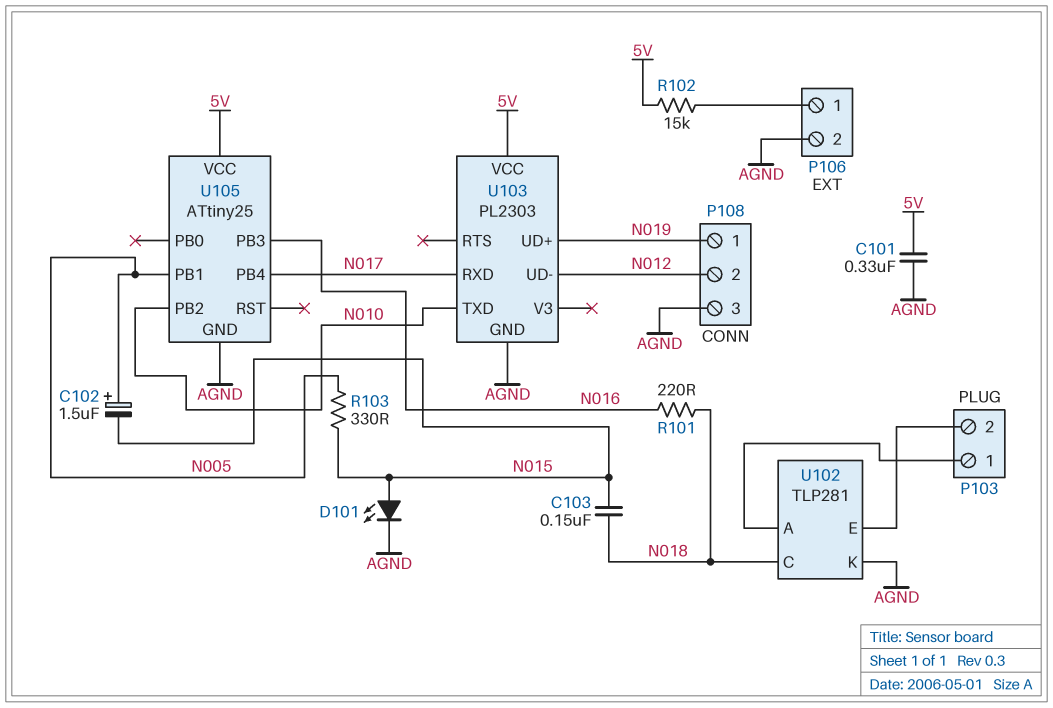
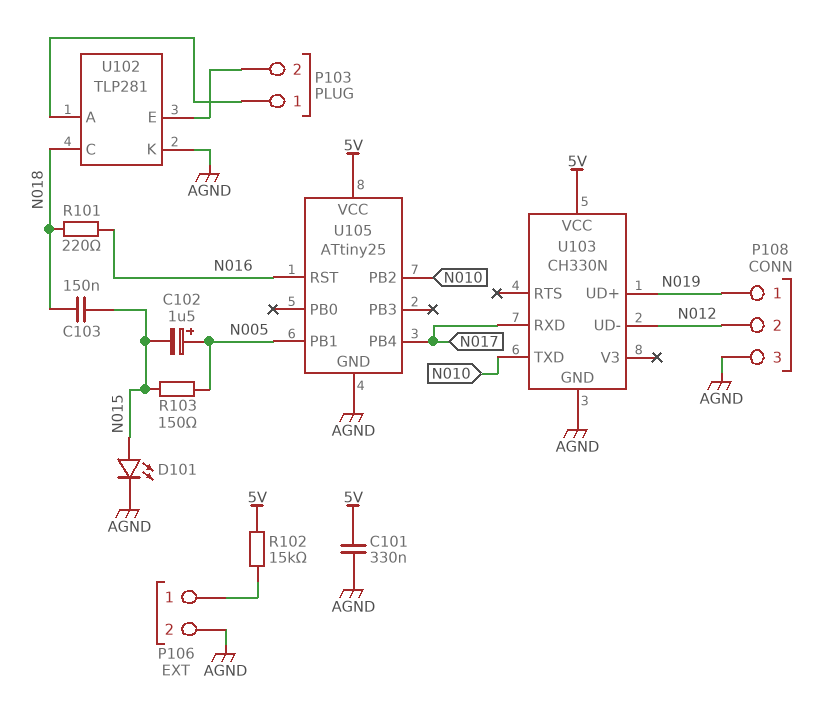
R103: 330 (N005, N015) -> 150 (N005, N015)
U103: PL2303 -> CH330N
U105 pin PB3: N016 -> none
U105 pin RST: none -> N016

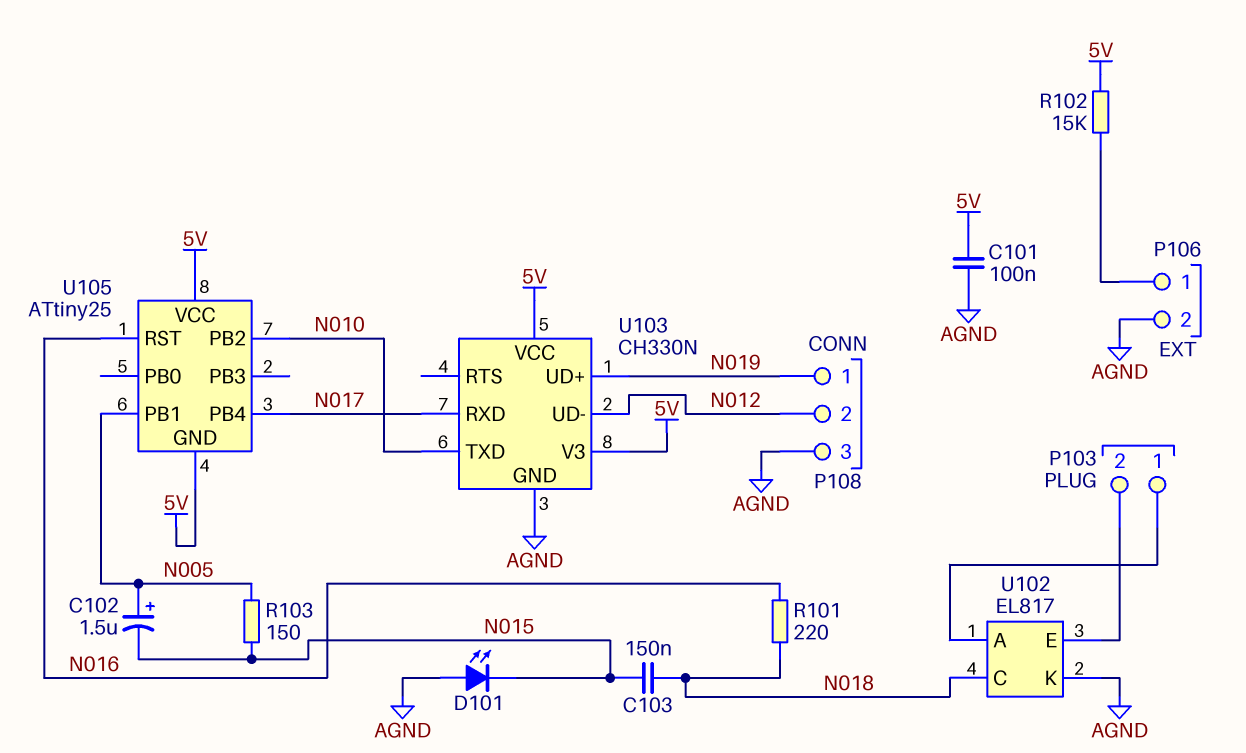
C101: 330nF (5V, AGND) -> 100nF (5V, AGND)
D101: LED (A N015, K AGND) -> LED (A AGND, K N015)
U102: TLP281 -> EL817
U103 pin V3: none -> 5V
U105 pin GND: AGND -> 5V

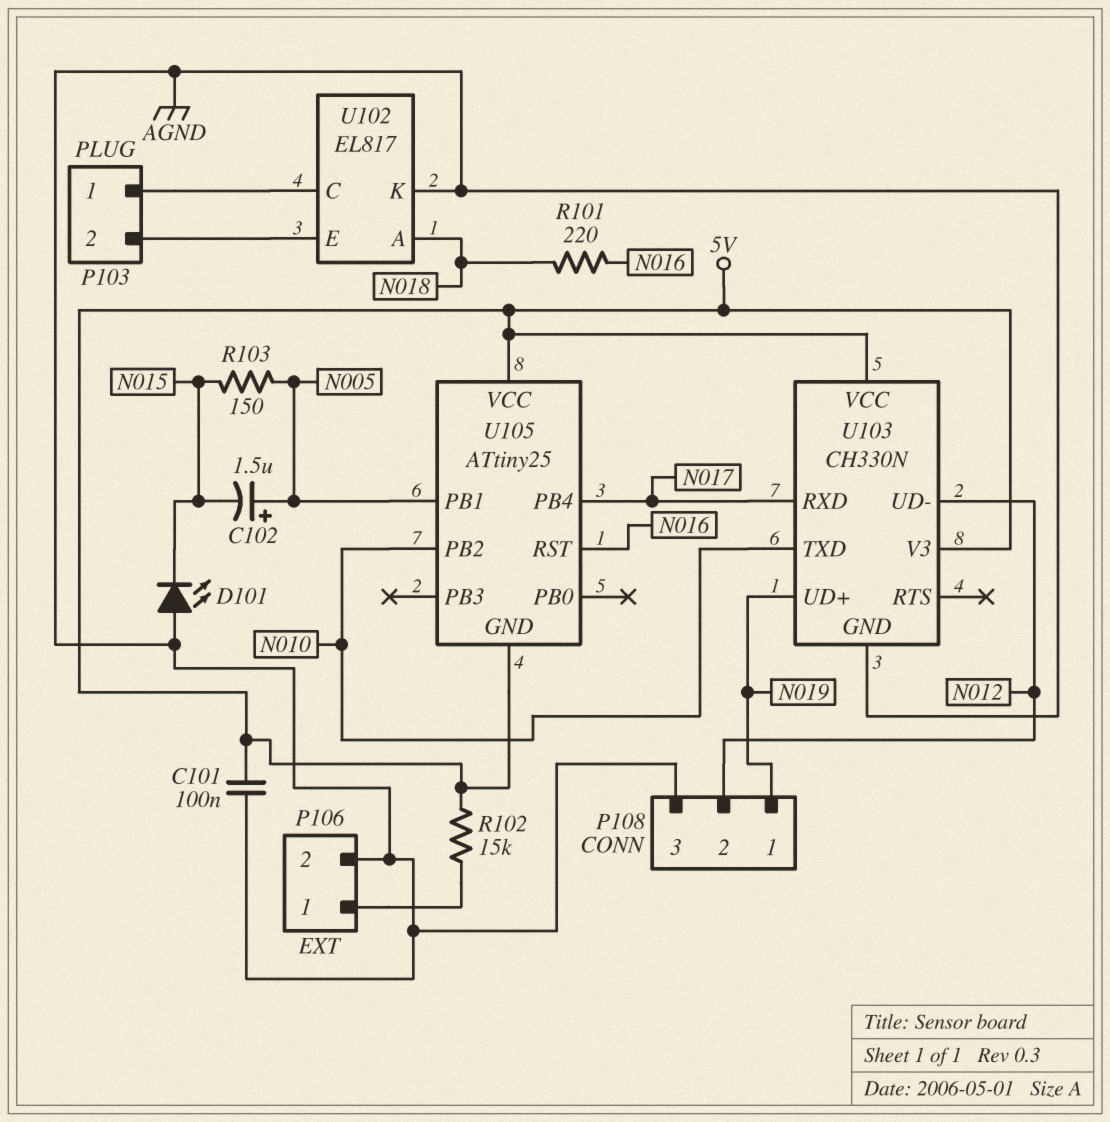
C103: 150nF (N015, N018) -> none
U102 pin A: P103/1 -> N018
U102 pin C: N018 -> P103/1

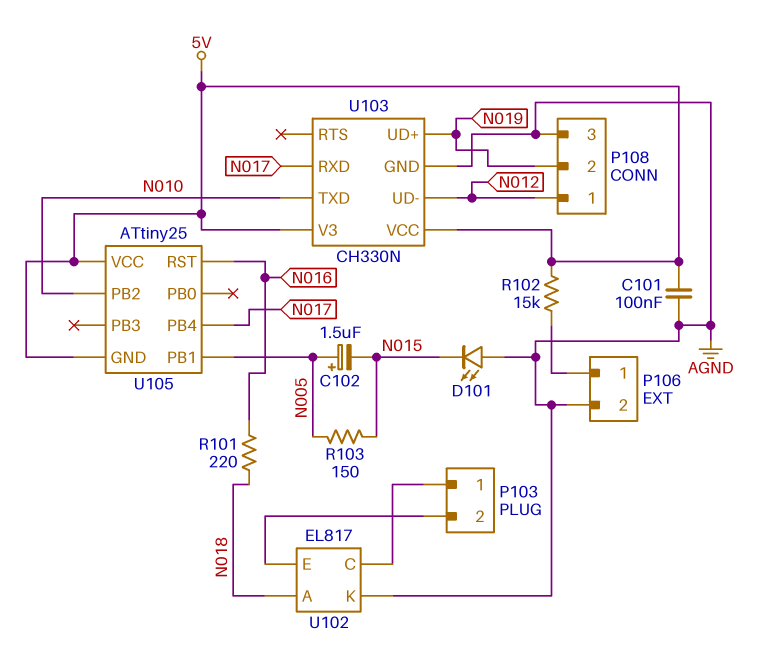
P108 pin 1: N019 -> N012
P108 pin 2: N012 -> N019

